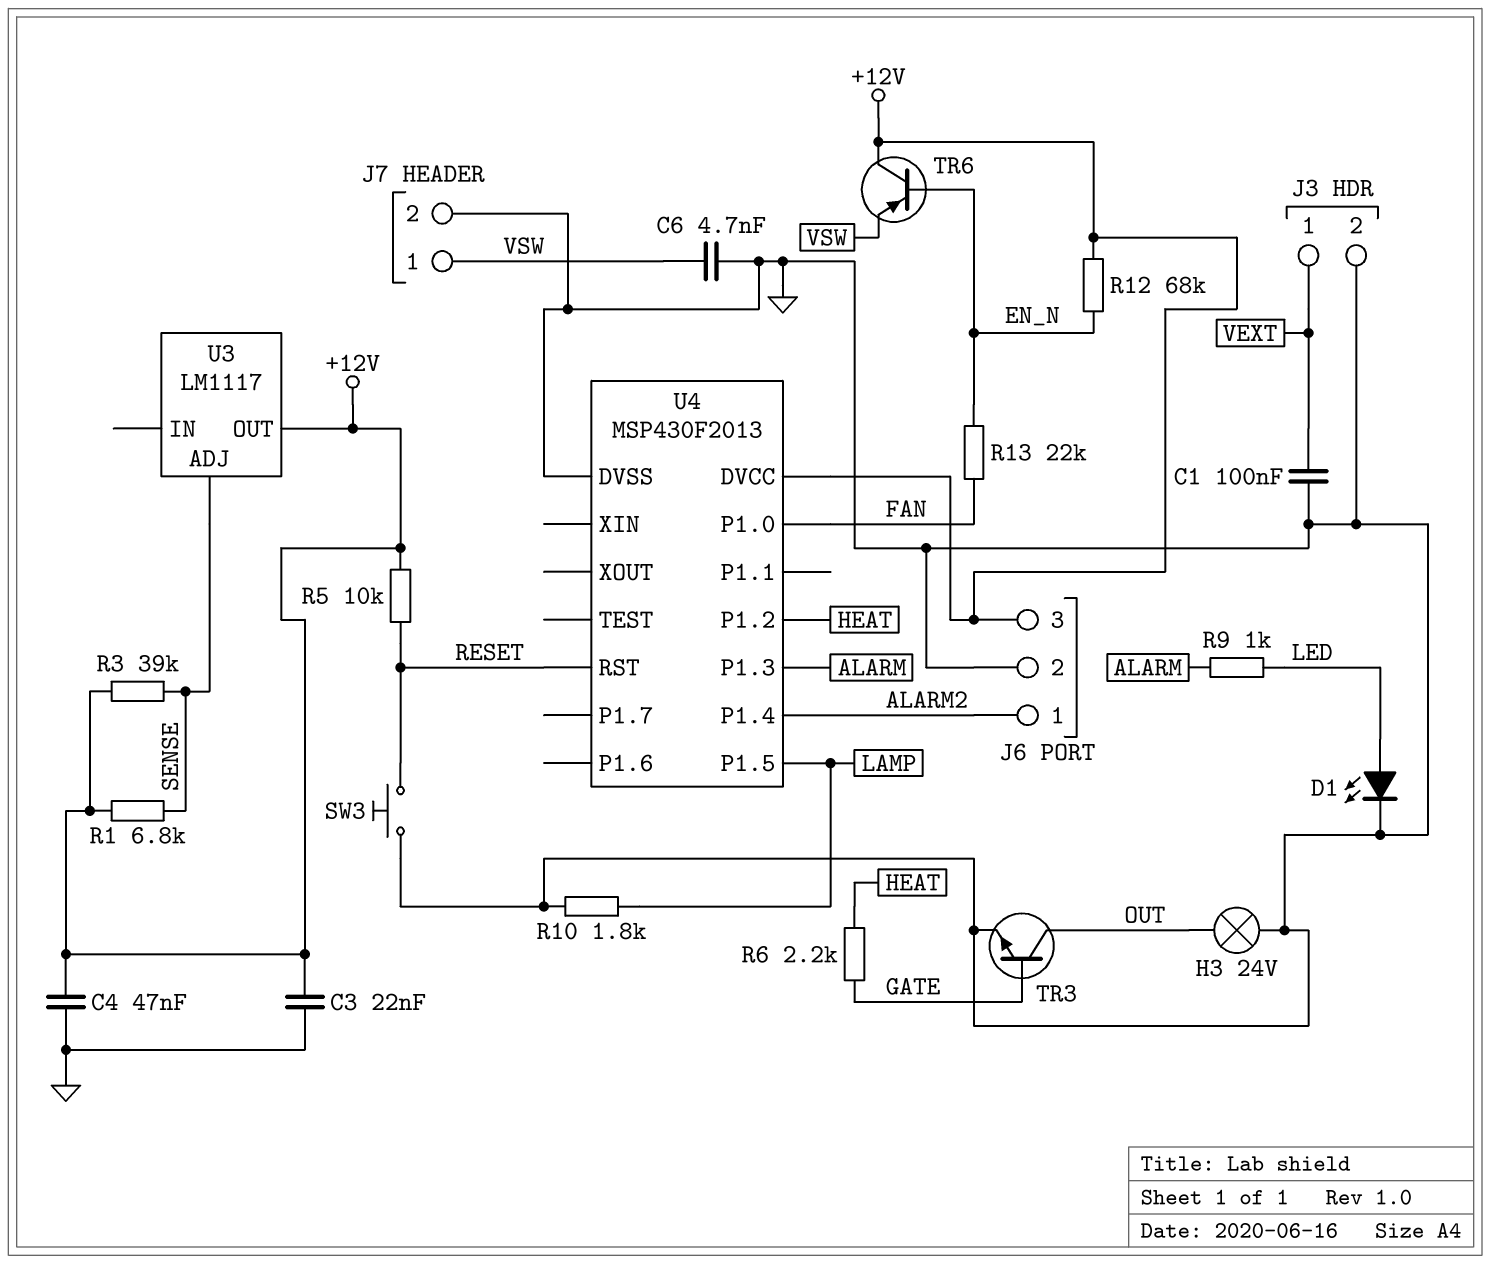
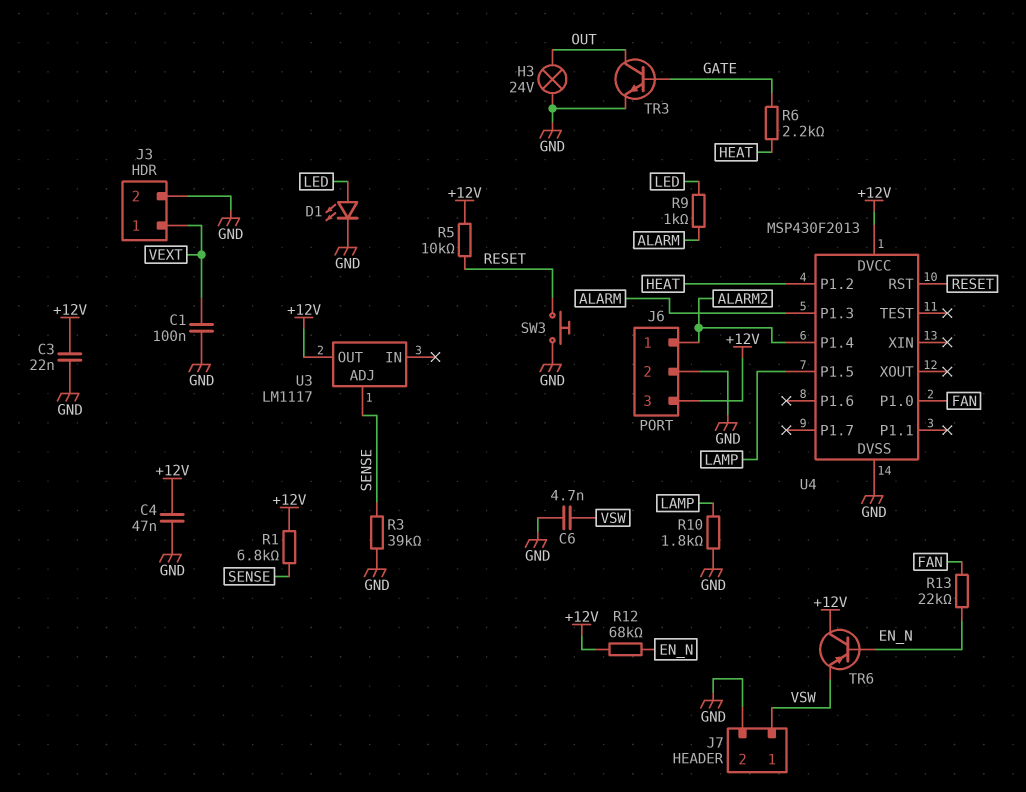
R3: 39k (+12V, SENSE) -> 39k (GND, SENSE)

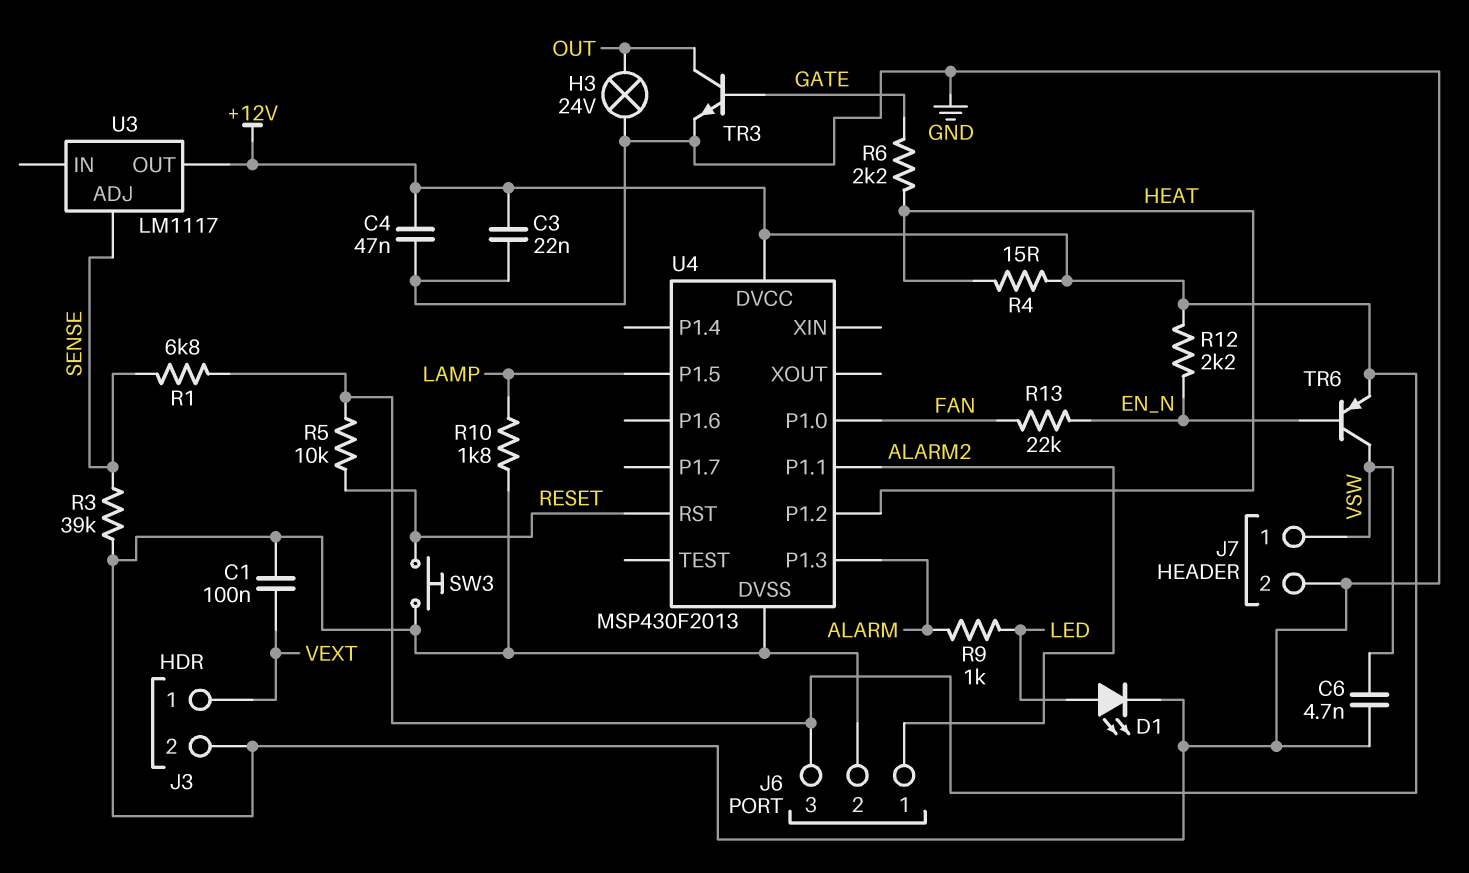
R4: none -> 15 (+12V, HEAT)
R12: 68k (+12V, EN_N) -> 2.2k (+12V, EN_N)
TR6: PNP (B EN_N, C +12V, E VSW) -> PNP (B EN_N, C VSW, E +12V)
U4 pin P1.1: none -> ALARM2
U4 pin P1.4: ALARM2 -> none

